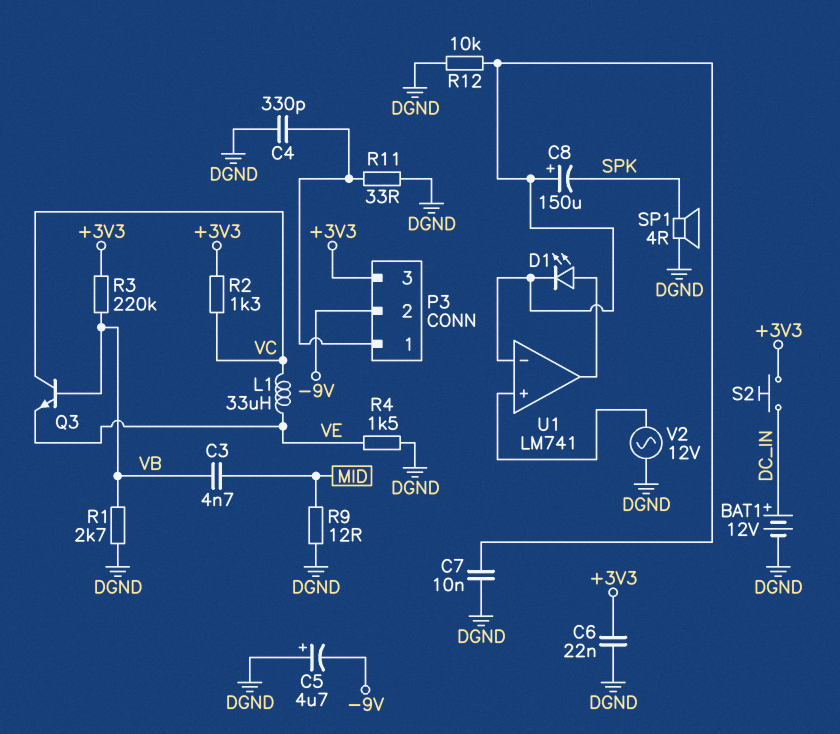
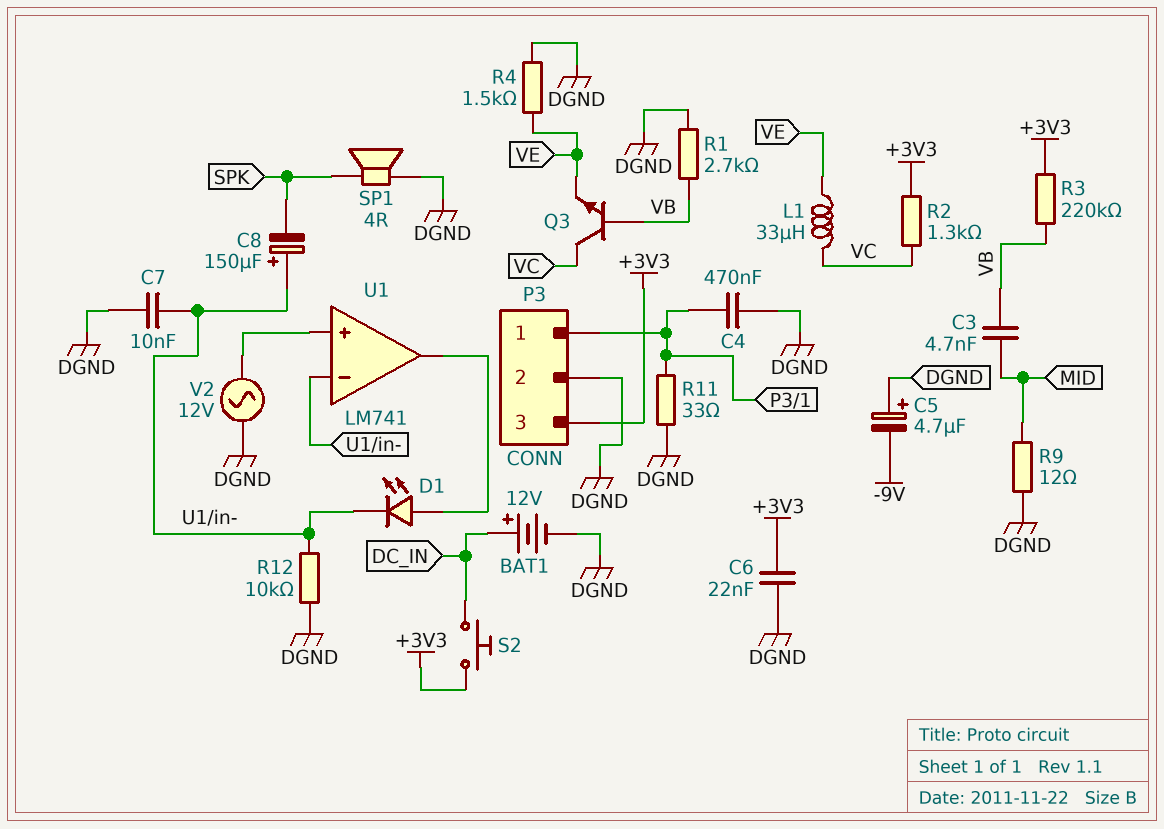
C4: 330pF (DGND, P3/1) -> 470nF (DGND, P3/1)
P3 pin 2: -9V -> DGND

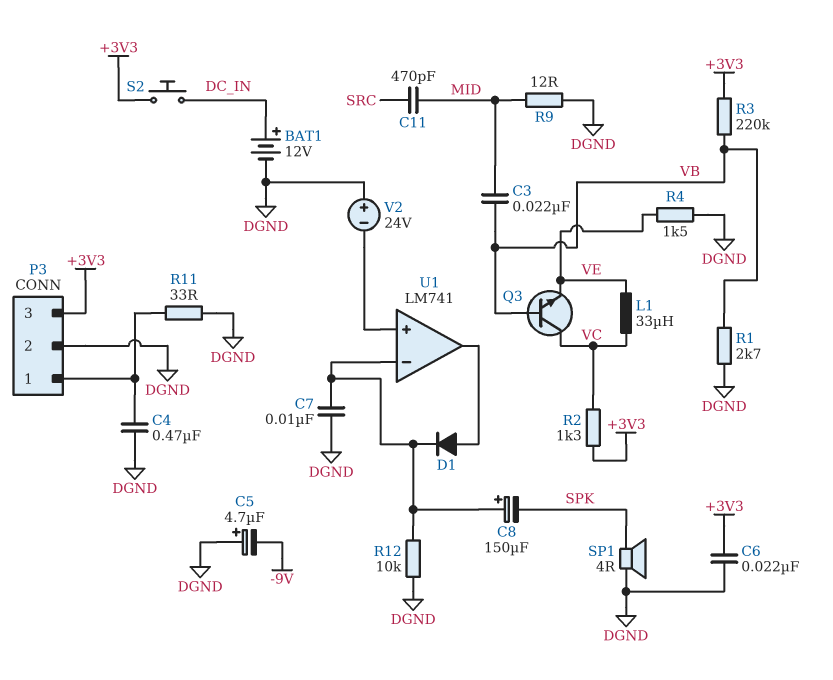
C3: 4.7nF (MID, VB) -> 22nF (MID, VB)
C11: none -> 470pF (MID, SRC)
D1: LED (A U1/out, K U1/in-) -> diode (A U1/out, K U1/in-)
V2: AC 12V (DGND, U1/in+) -> 24V (plus DGND, minus U1/in+)

